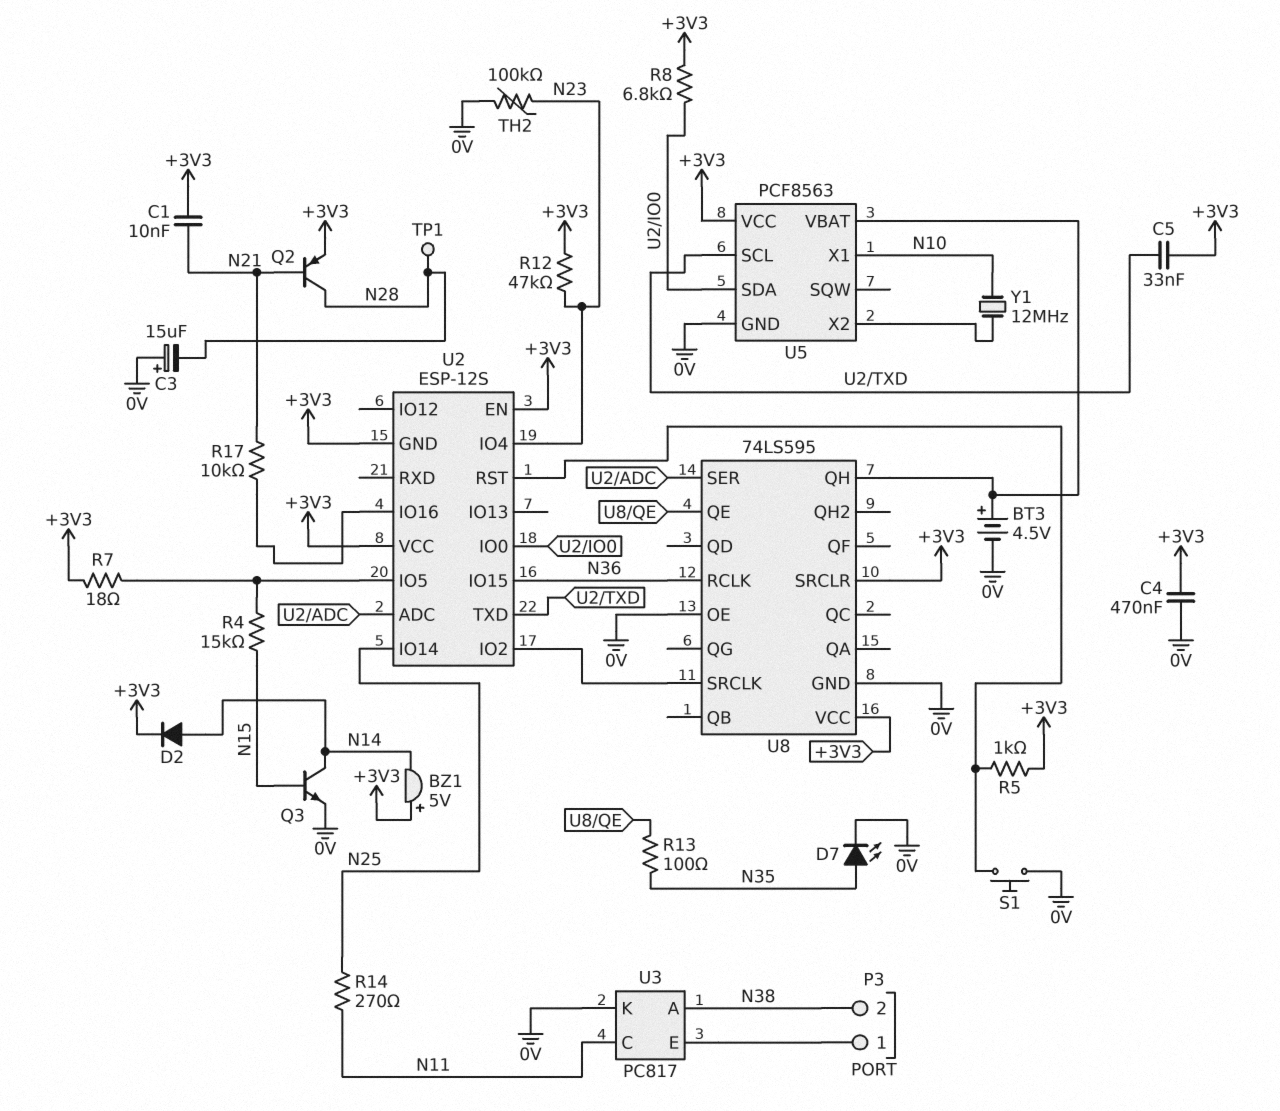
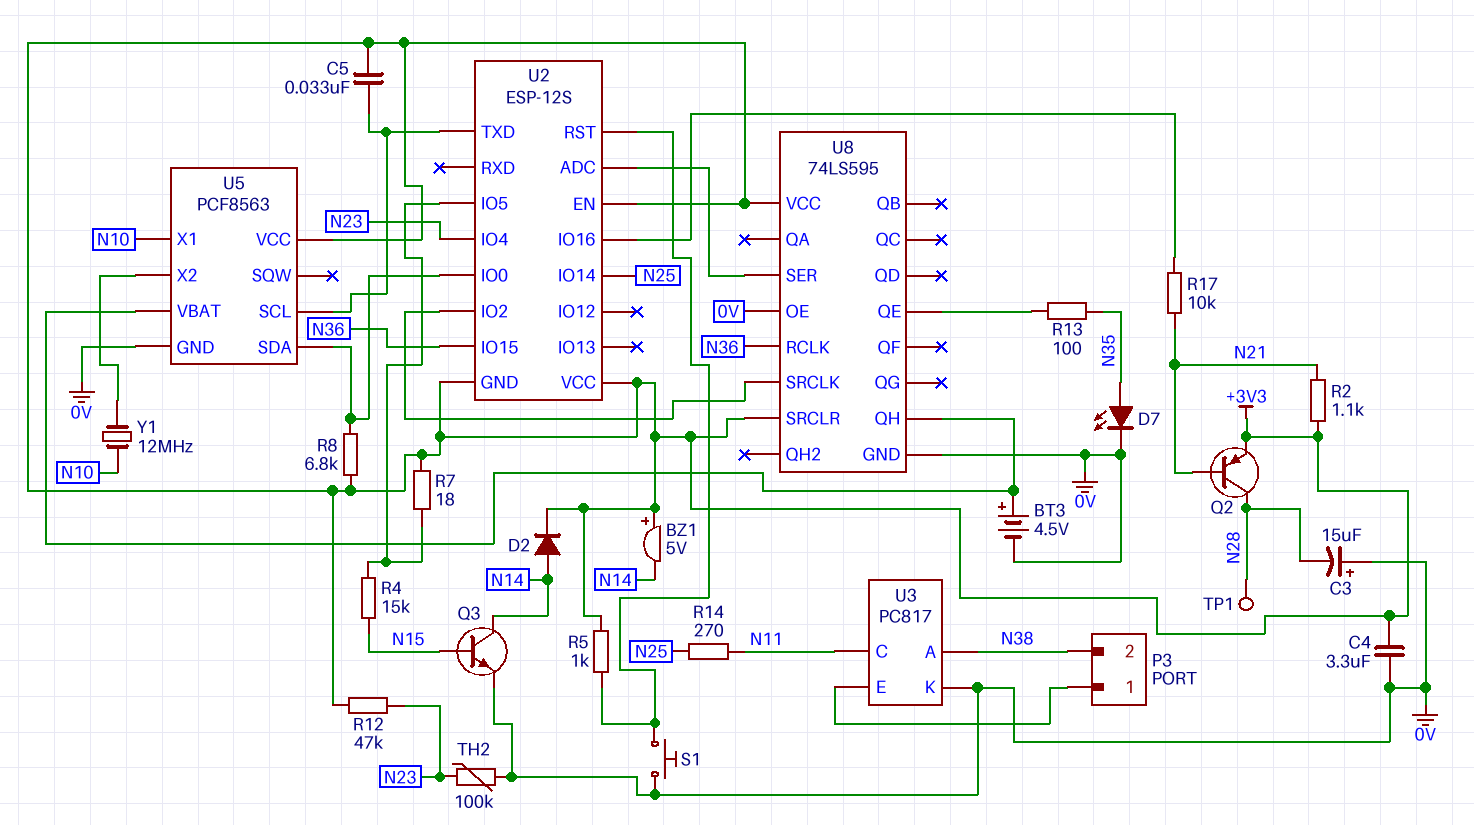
C1: 10nF (+3V3, N21) -> none
C4: 470nF (+3V3, 0V) -> 3.3uF (+3V3, 0V)
R2: none -> 1.1k (+3V3, N21)

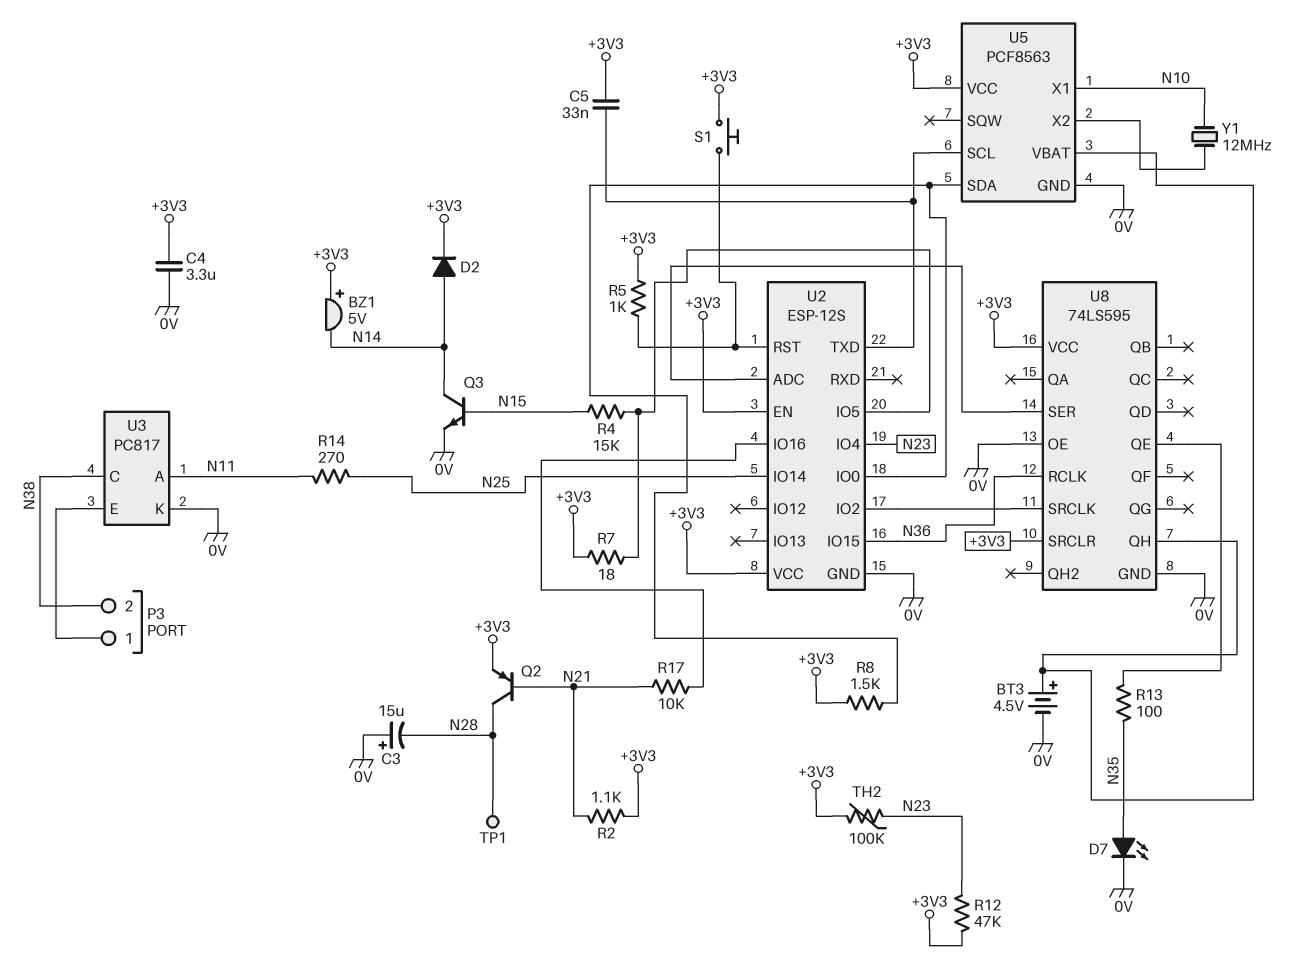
R8: 6.8k (+3V3, U2/IO0) -> 1.5k (+3V3, U2/IO0)
S1: button (0V, U2/RST) -> button (+3V3, U2/RST)
TH2: 100k (0V, N23) -> 100k (+3V3, N23)
U2 pin GND: +3V3 -> 0V
U3 pin A: N38 -> N11
U3 pin C: N11 -> N38

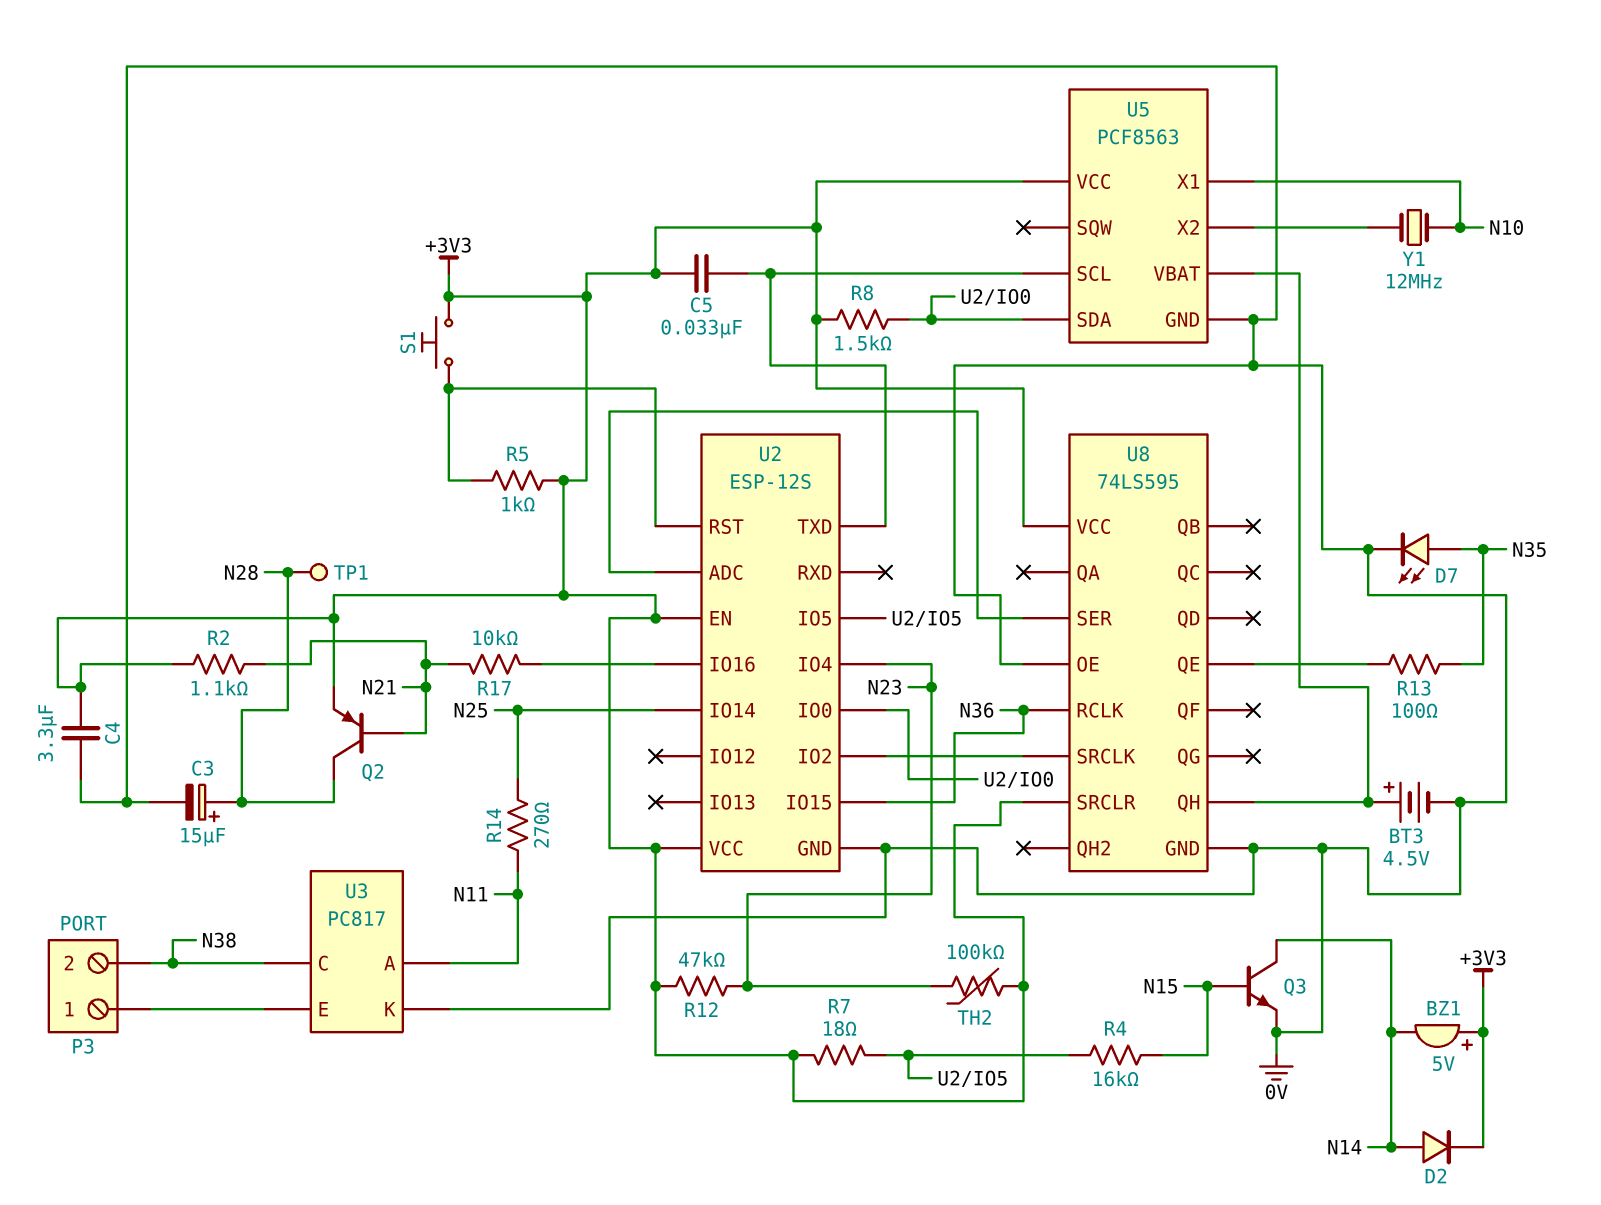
C3: 15uF (plus 0V, minus N28) -> 15uF (plus N28, minus 0V)
R4: 15k (N15, U2/IO5) -> 16k (N15, U2/IO5)

